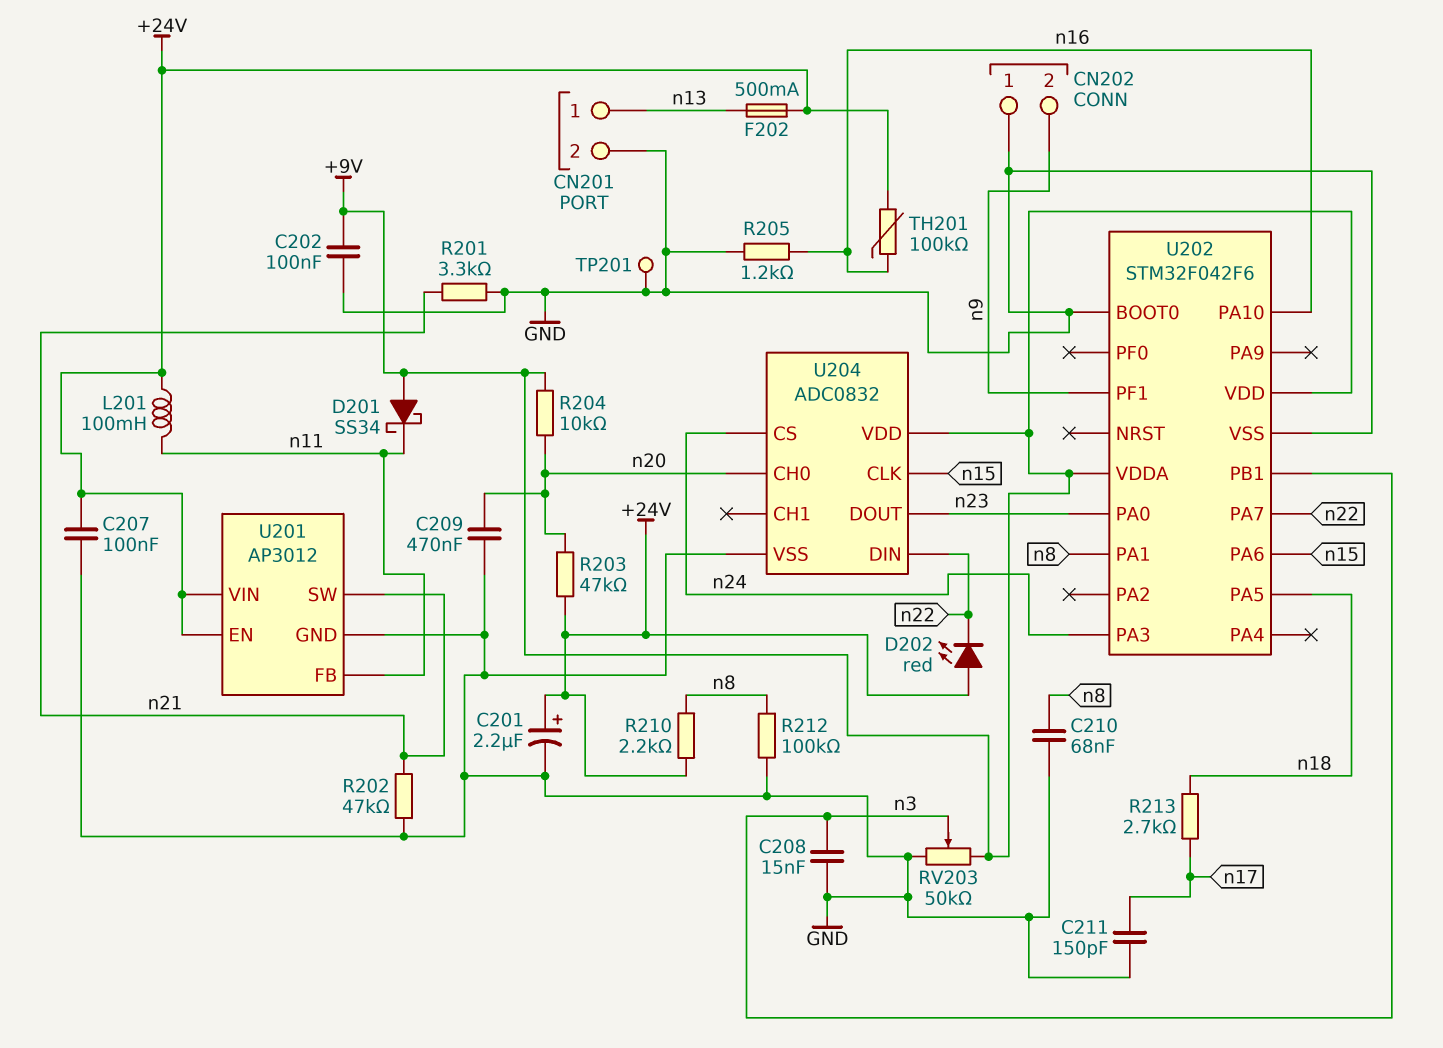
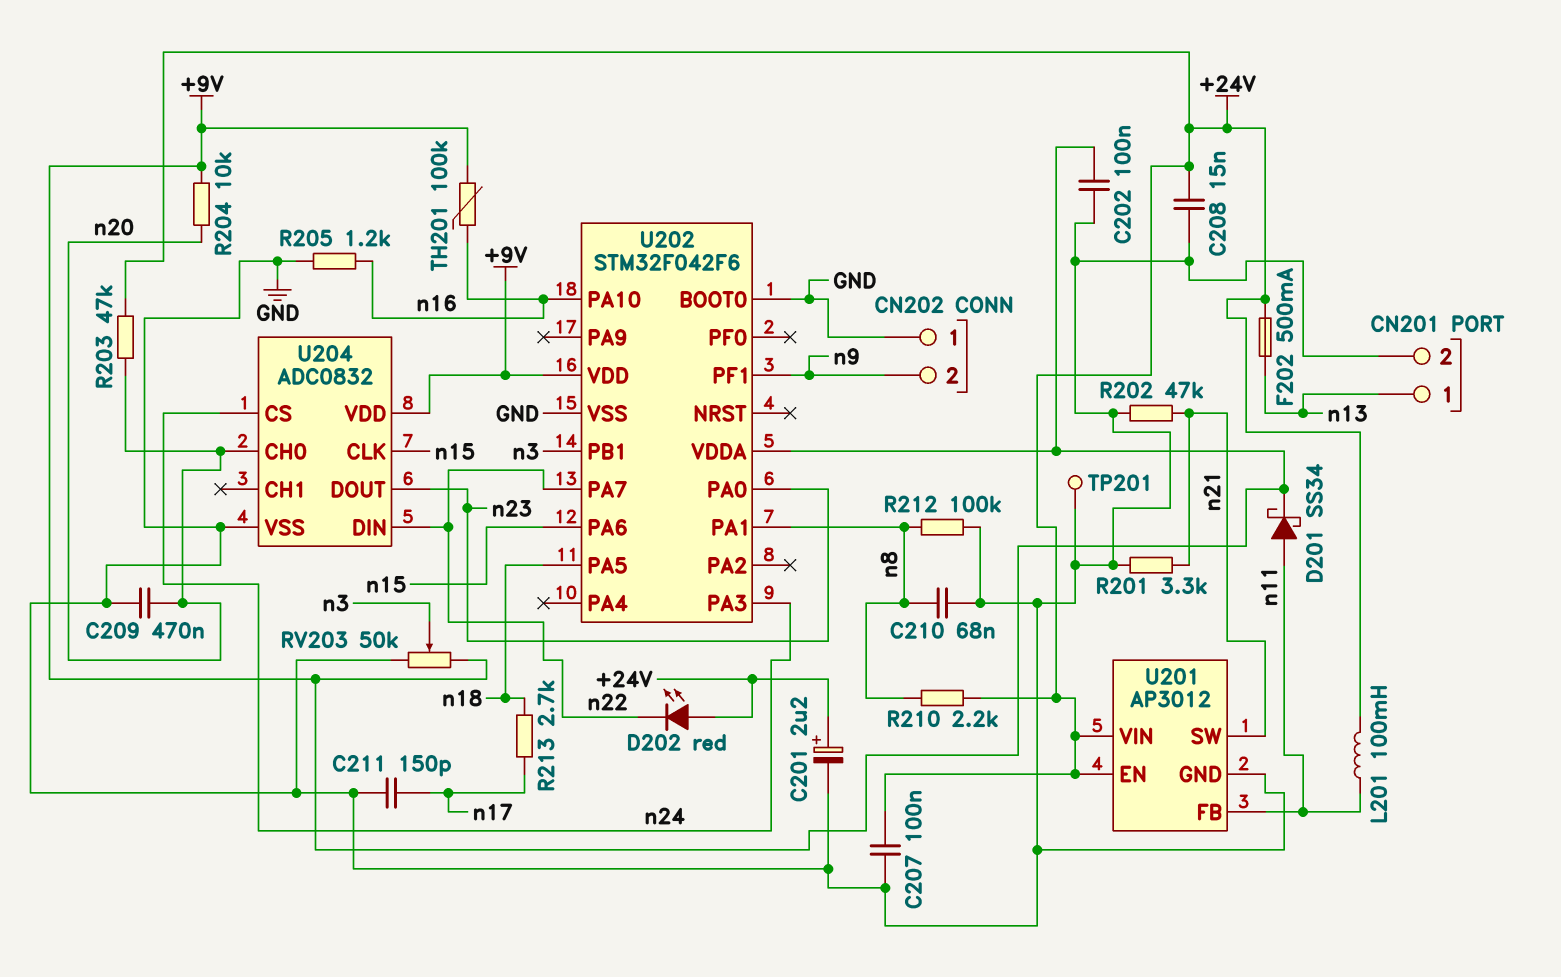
C208: 15nF (GND, n3) -> 15nF (+24V, GND)
D201: schottky SS34 (A +9V, K n11) -> schottky SS34 (A n11, K +9V)
TH201: 100k (+24V, n16) -> 100k (+9V, n16)

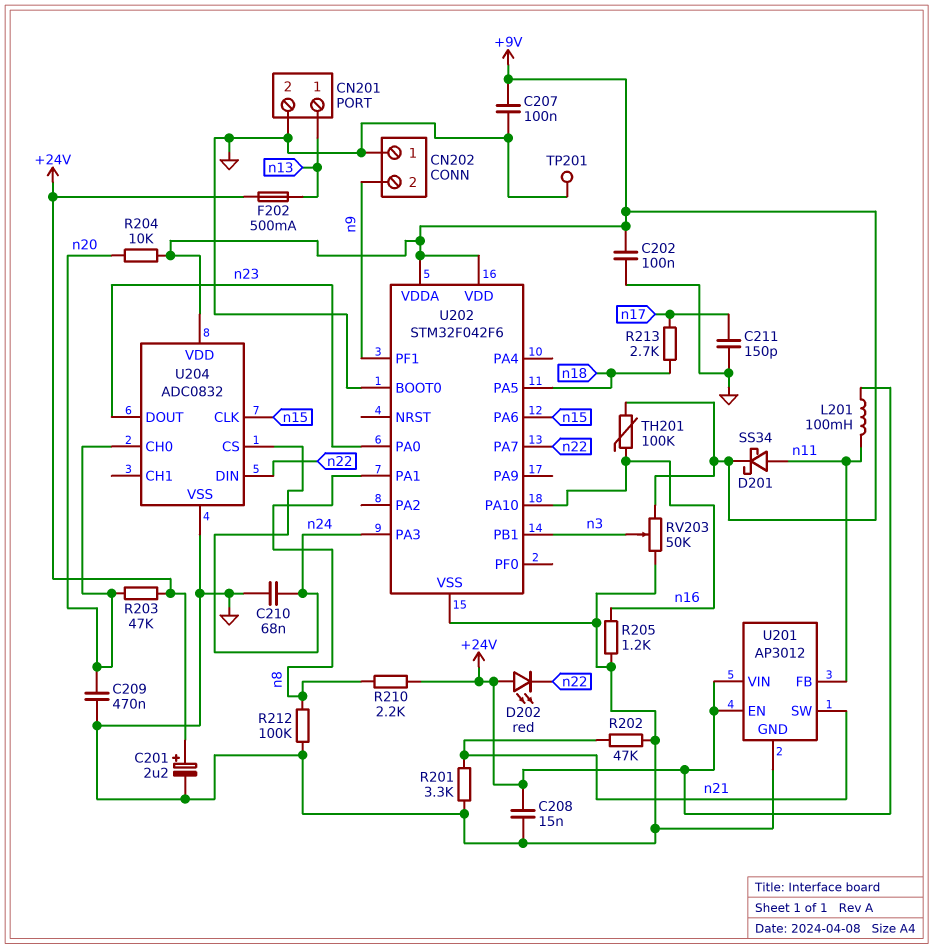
C207: 100nF (+24V, GND) -> 100nF (+9V, GND)
C210: 68nF (GND, n8) -> 68nF (GND, n24)

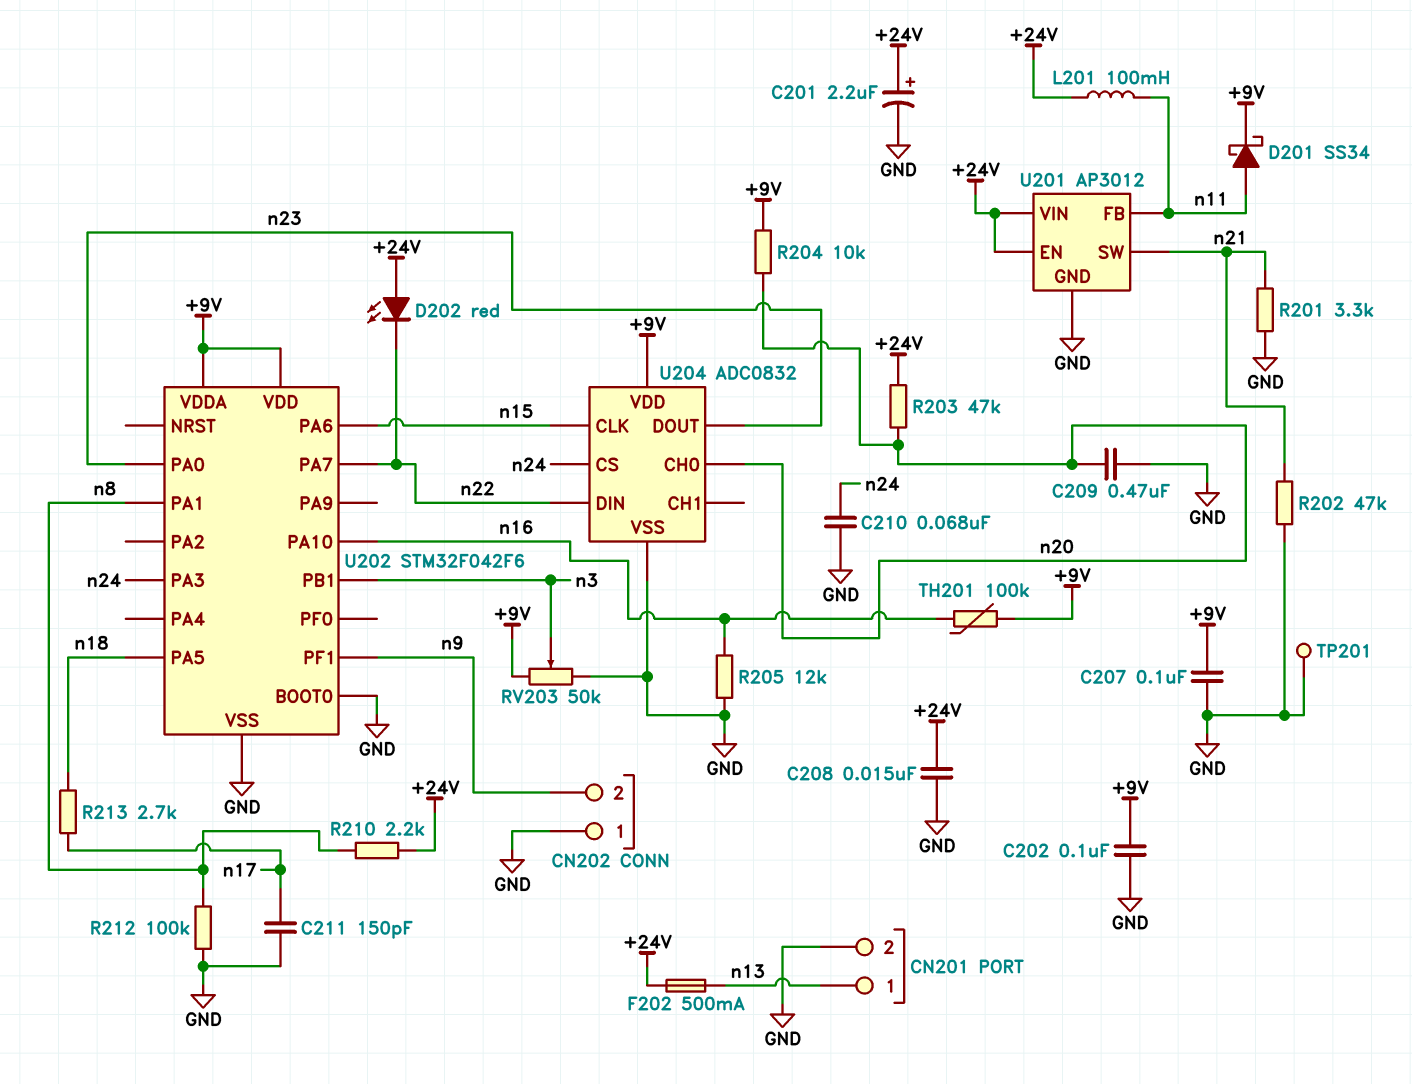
R205: 1.2k (GND, n16) -> 12k (GND, n16)

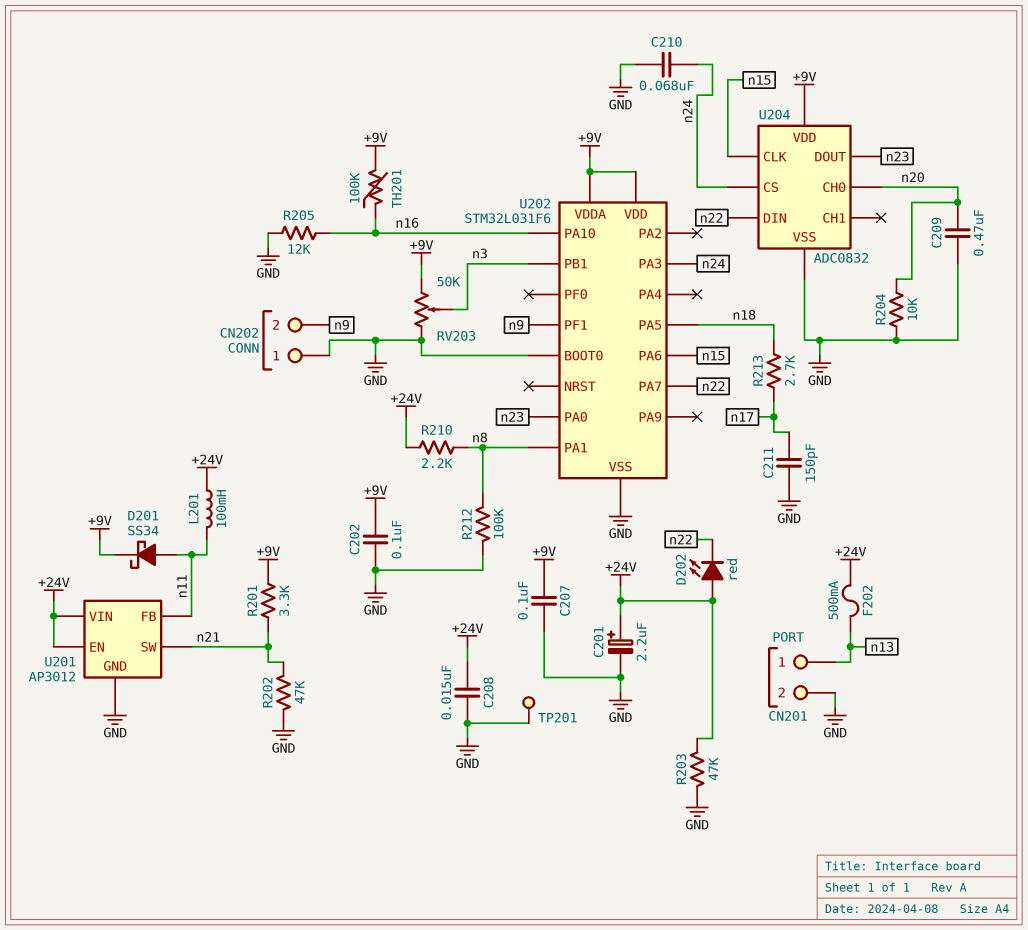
R201: 3.3k (GND, n21) -> 3.3k (+9V, n21)
R203: 47k (+24V, n20) -> 47k (+24V, GND)
R204: 10k (+9V, n20) -> 10k (GND, n20)
U202: STM32F042F6 -> STM32L031F6

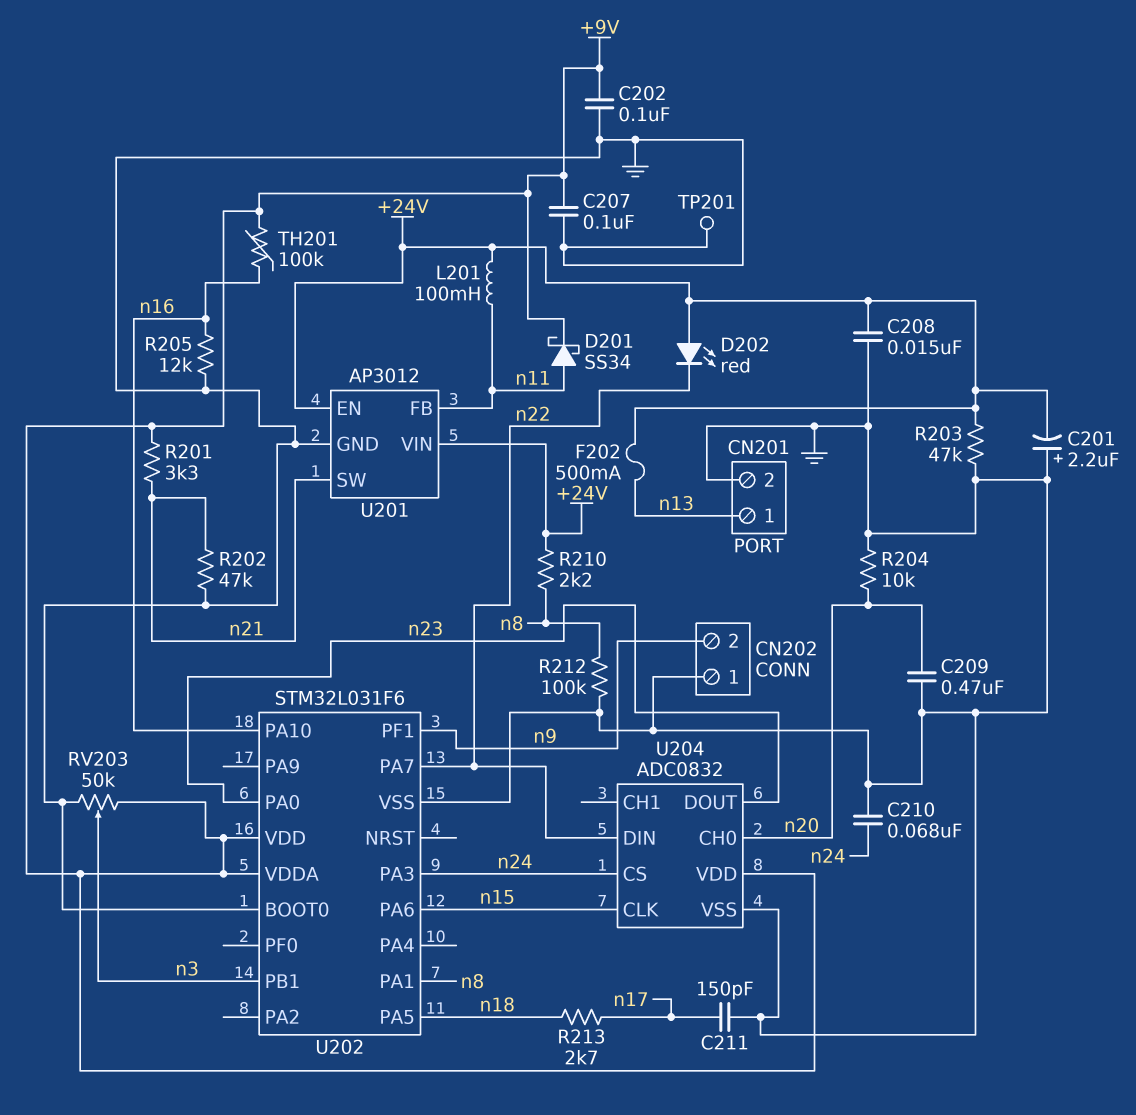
C201: 2.2uF (plus +24V, minus GND) -> 2.2uF (plus GND, minus +24V)

